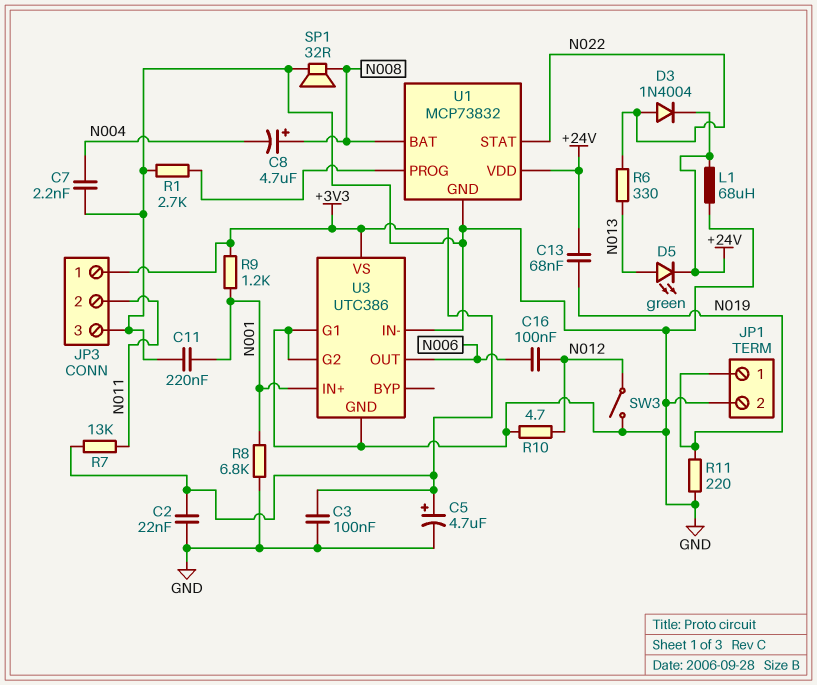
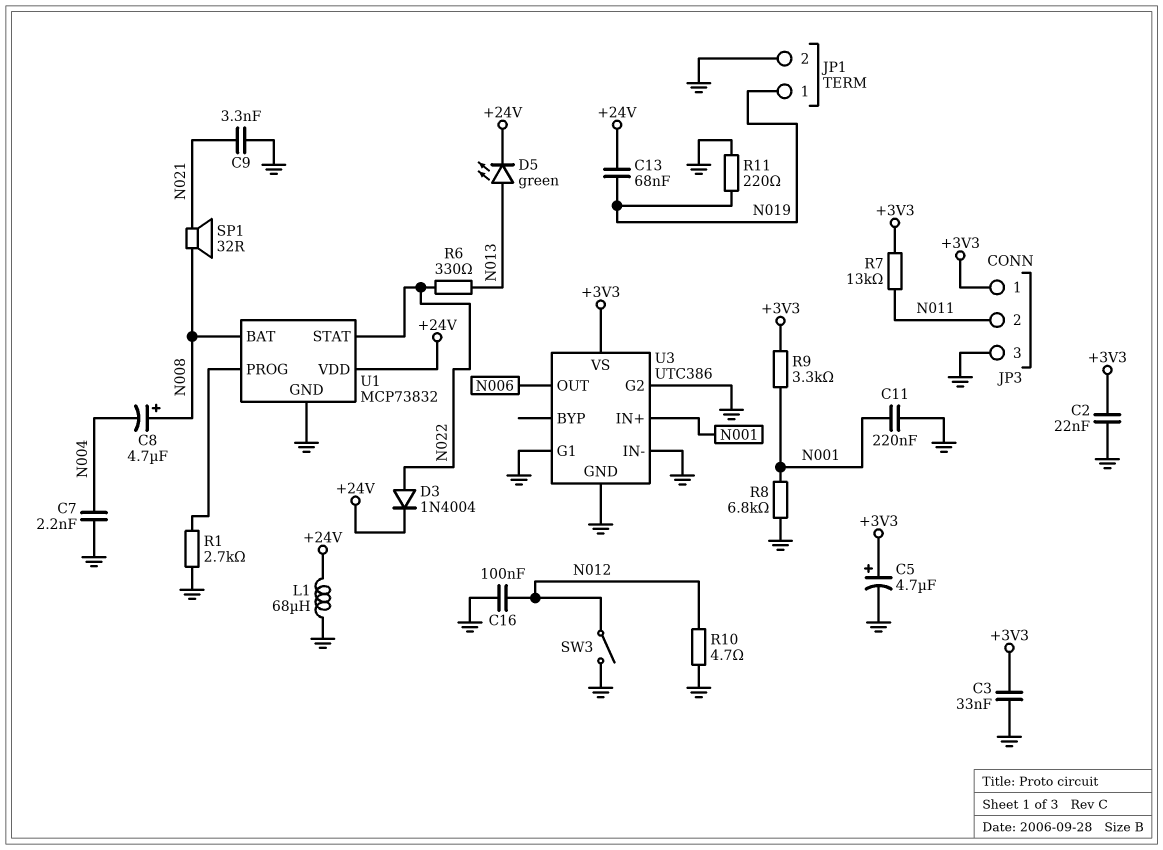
C3: 100nF (+3V3, GND) -> 33nF (+3V3, GND)
C9: none -> 3.3nF (GND, N021)
C16: 100nF (N006, N012) -> 100nF (GND, N012)
R9: 1.2k (+3V3, N001) -> 3.3k (+3V3, N001)
SP1: speaker 32R (GND, N008) -> speaker 32R (N008, N021)

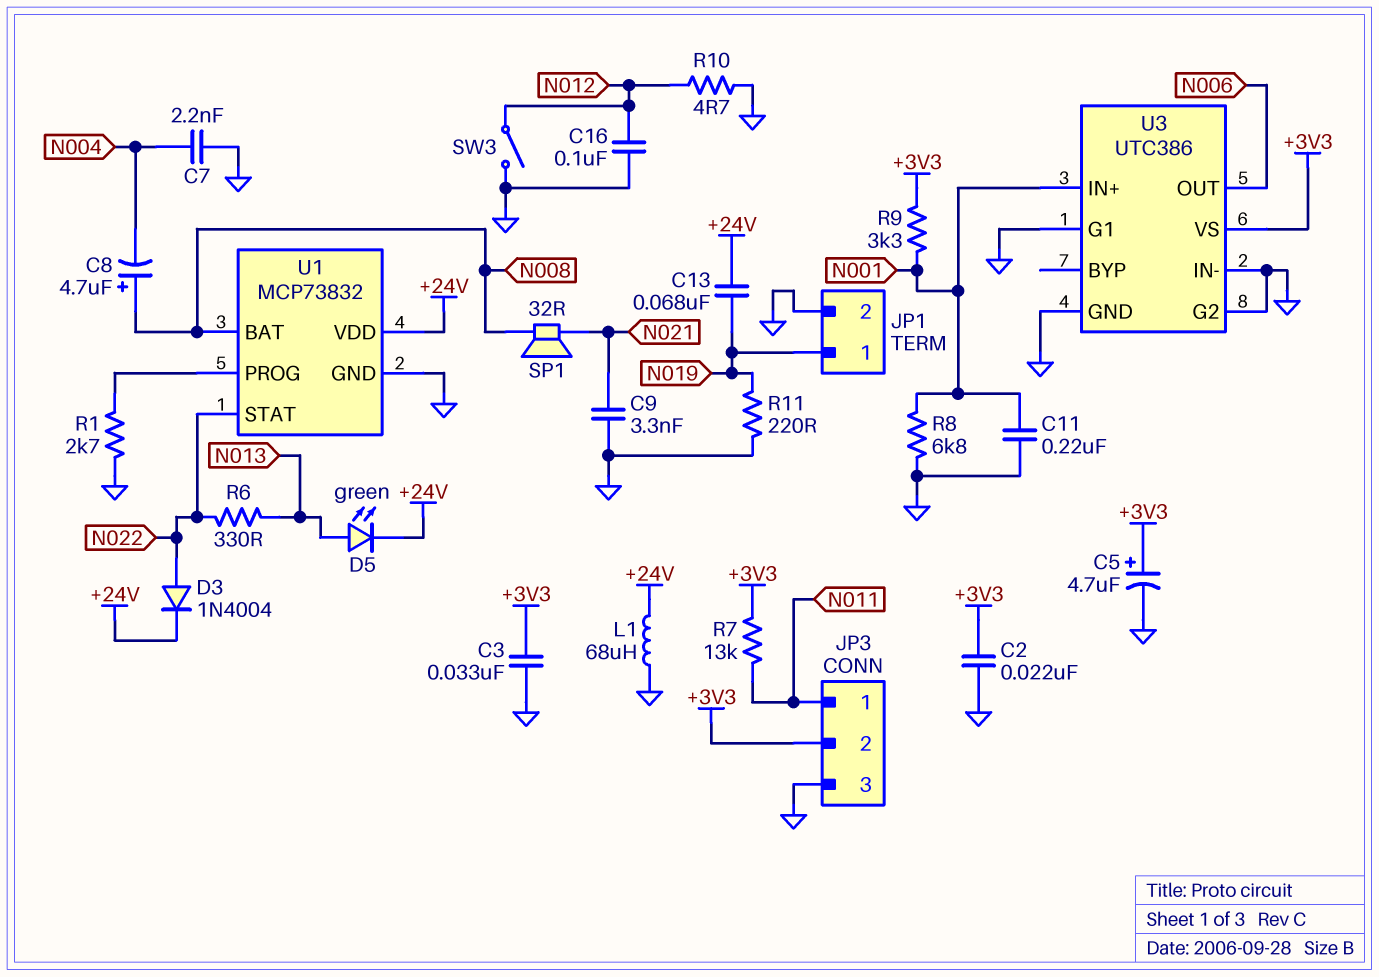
JP3 pin 1: +3V3 -> N011
JP3 pin 2: N011 -> +3V3

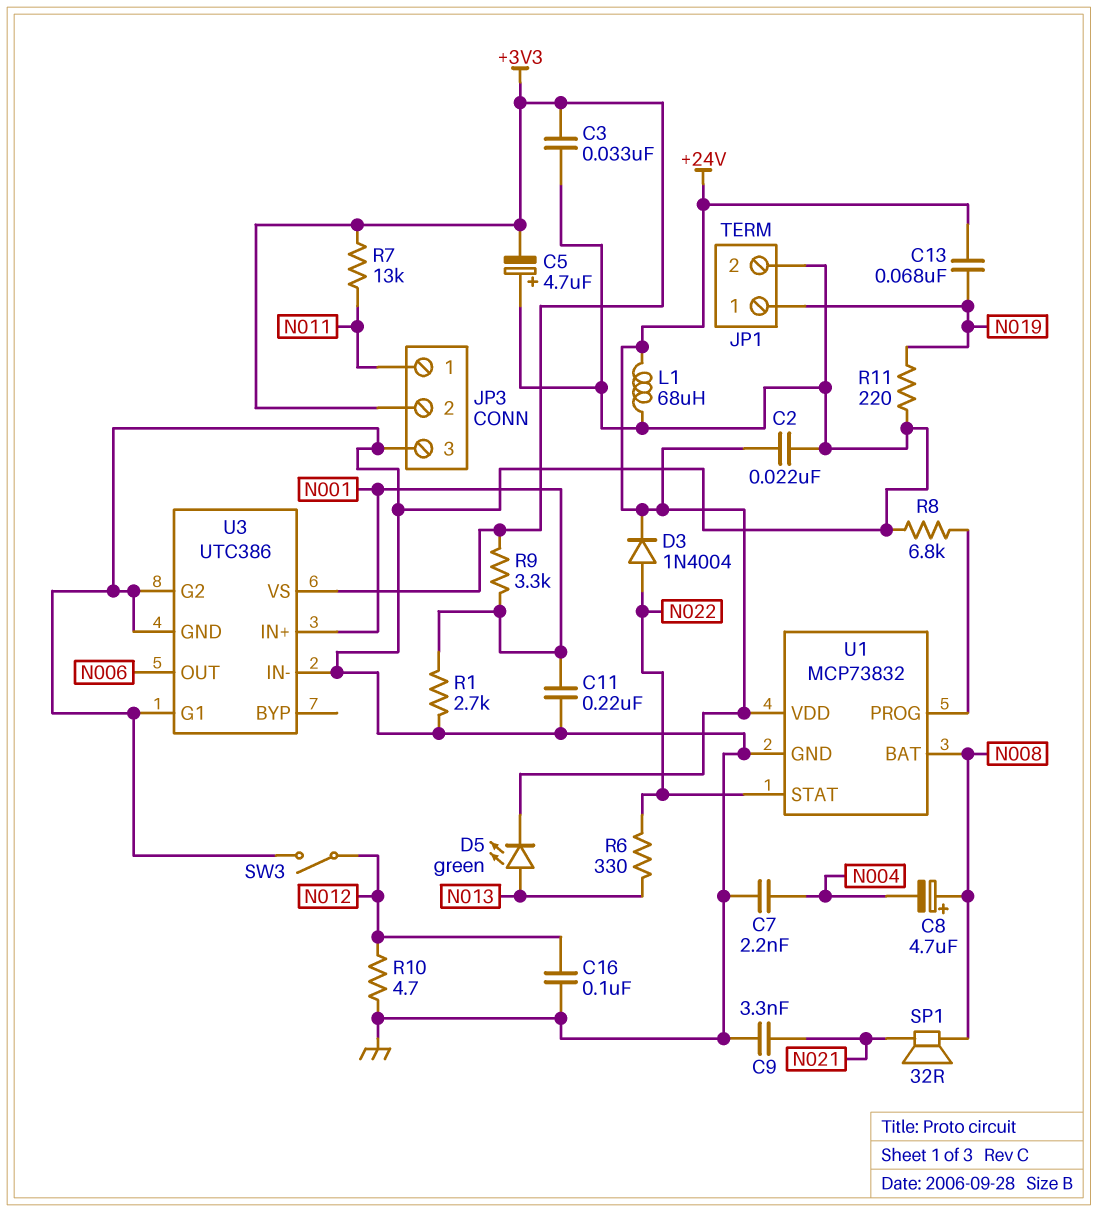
C2: 22nF (+3V3, GND) -> 22nF (+24V, GND)
C5: 4.7uF (plus +3V3, minus GND) -> 4.7uF (plus GND, minus +3V3)
R1: 2.7k (GND, U1/PROG) -> 2.7k (GND, N001)
R8: 6.8k (GND, N001) -> 6.8k (GND, U1/PROG)

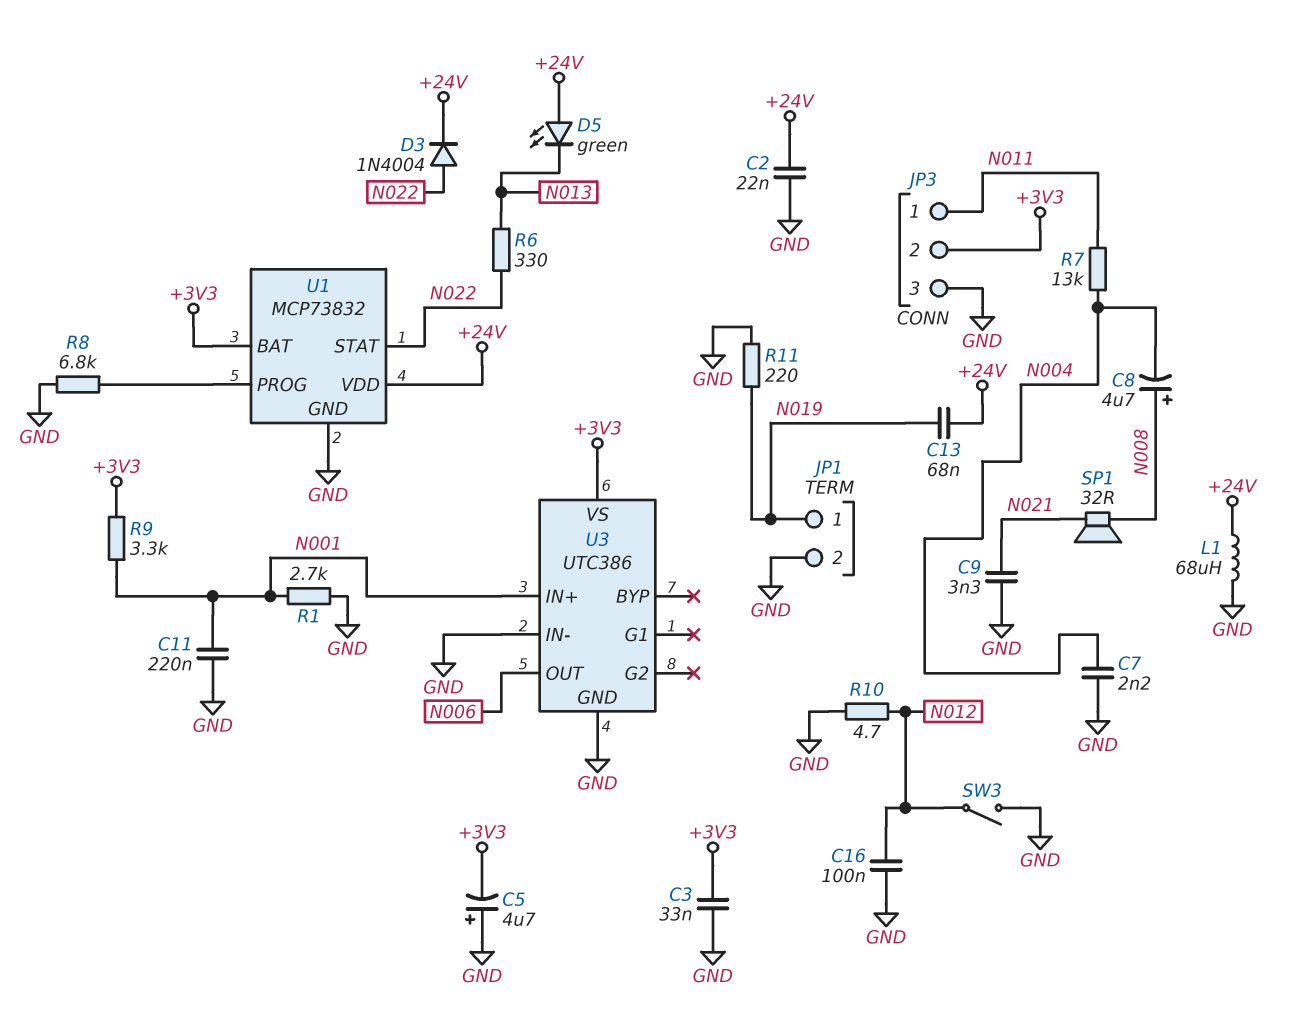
D5: LED green (A N013, K +24V) -> LED green (A +24V, K N013)
R7: 13k (+3V3, N011) -> 13k (N004, N011)
U1 pin BAT: N008 -> +3V3
U3 pin G1: GND -> none
U3 pin G2: GND -> none

